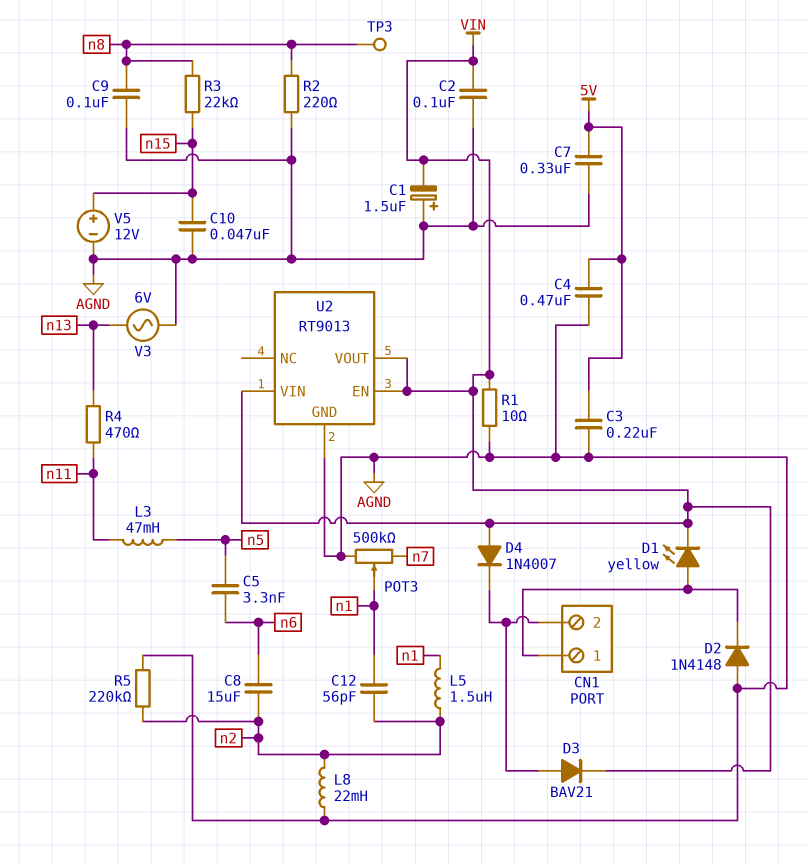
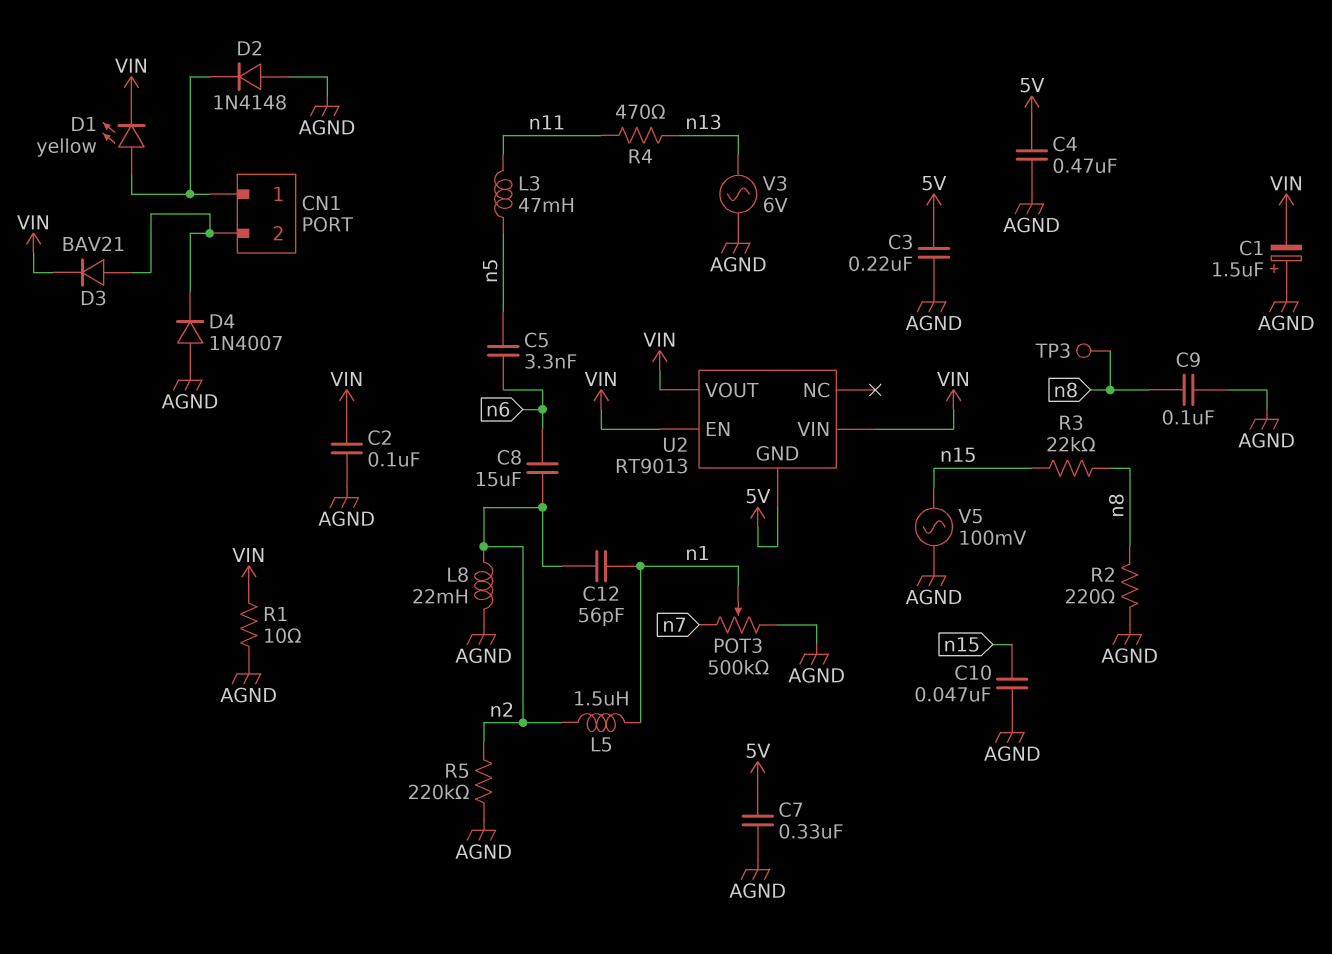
D4: diode 1N4007 (A VIN, K CN1/2) -> diode 1N4007 (A AGND, K CN1/2)
U2 pin GND: AGND -> 5V
V5: 12V (plus n15, minus AGND) -> AC 100mV (AGND, n15)

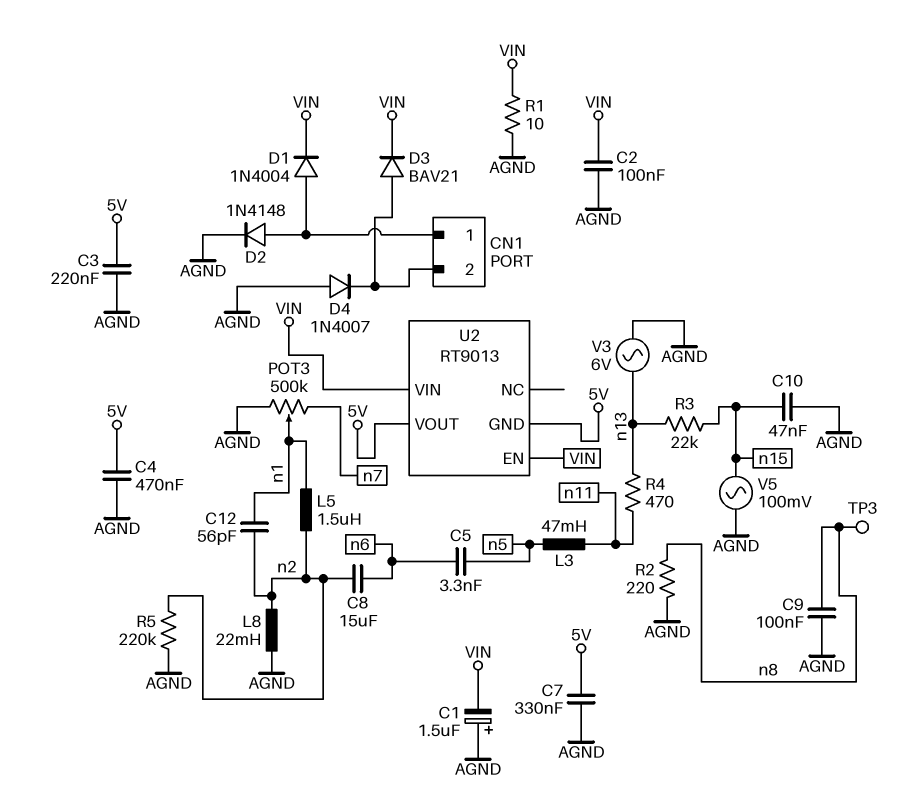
D1: LED yellow (A CN1/1, K VIN) -> diode 1N4004 (A CN1/1, K VIN)
D2: diode 1N4148 (A AGND, K CN1/1) -> diode 1N4148 (A CN1/1, K AGND)
R3: 22k (n8, n15) -> 22k (n13, n15)
U2 pin VOUT: VIN -> 5V

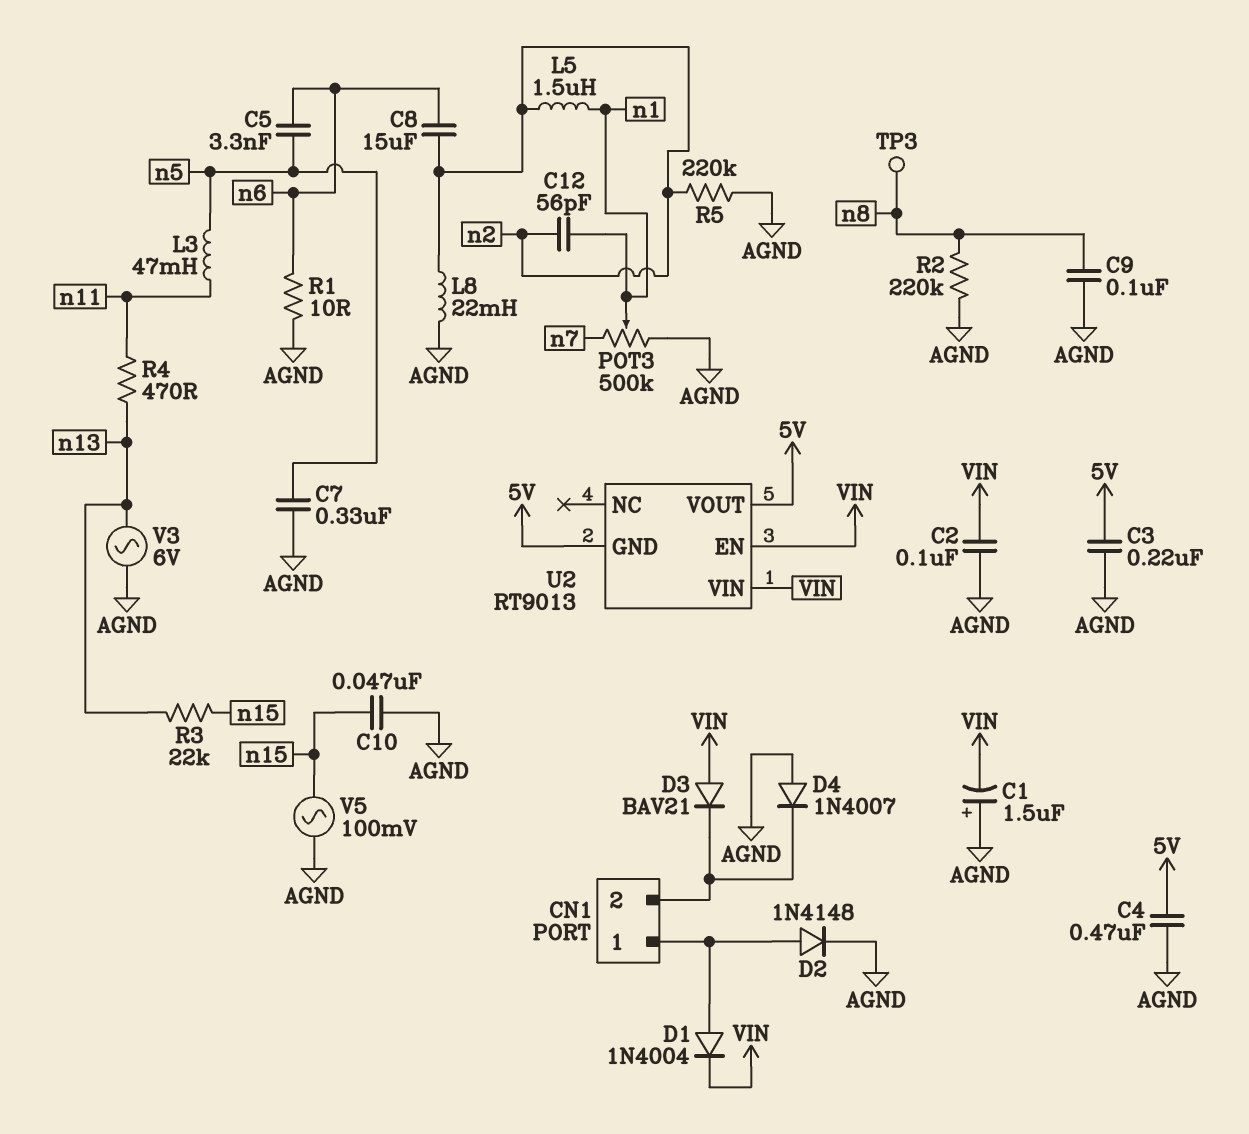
C7: 330nF (5V, AGND) -> 330nF (AGND, n5)
D3: diode BAV21 (A CN1/2, K VIN) -> diode BAV21 (A VIN, K CN1/2)
R1: 10 (AGND, VIN) -> 10 (AGND, n6)
R2: 220 (AGND, n8) -> 220k (AGND, n8)

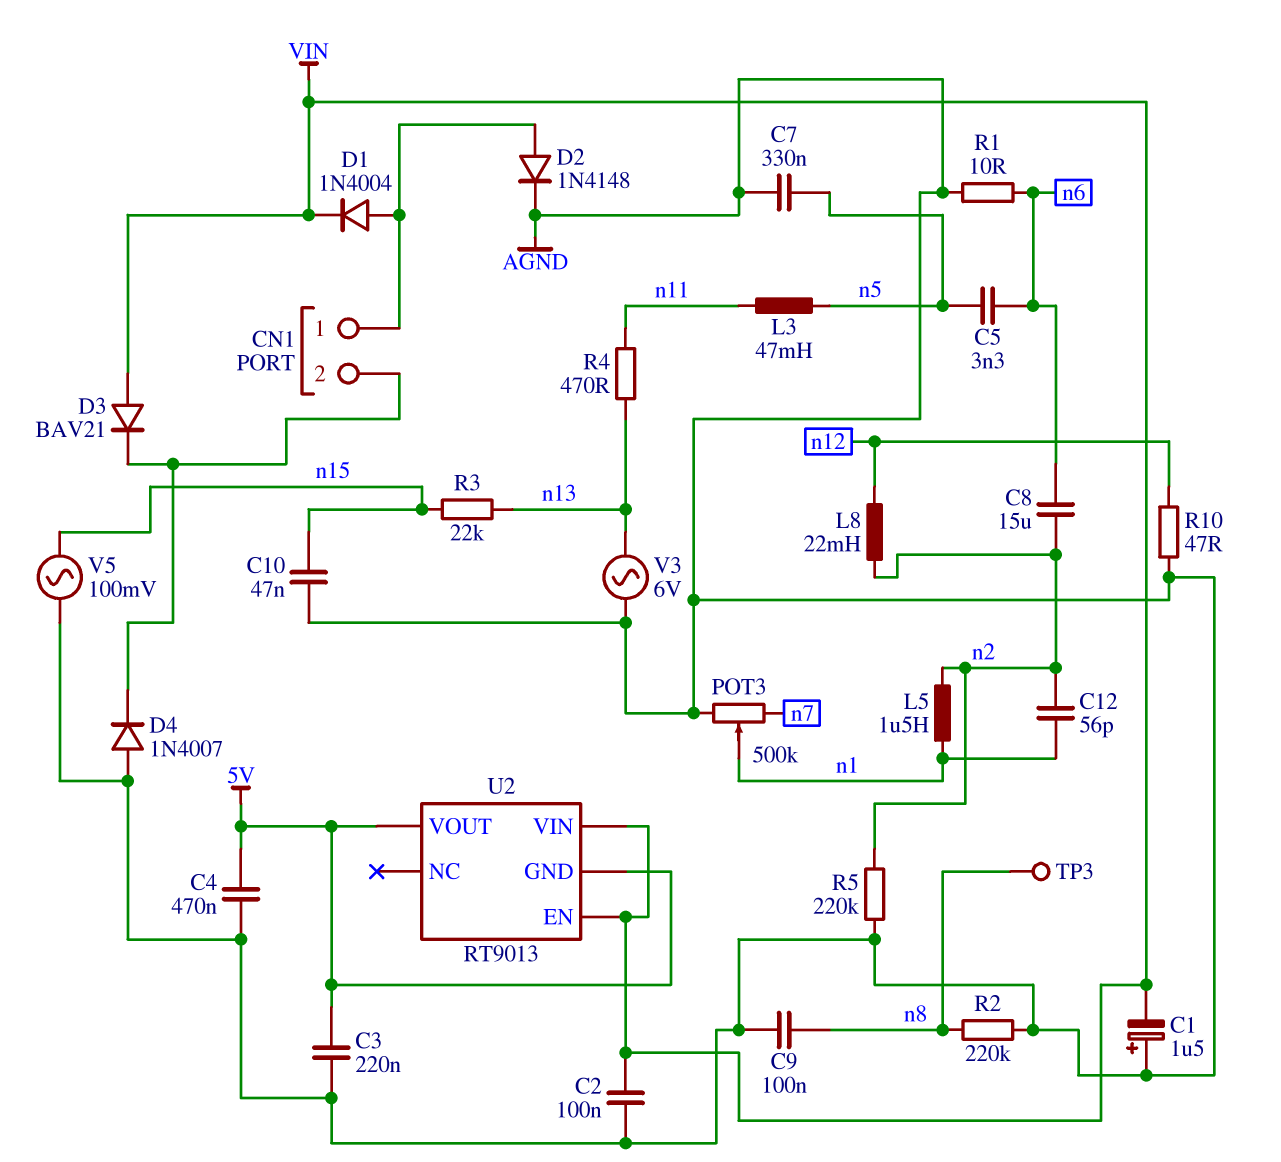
L8: 22mH (AGND, n2) -> 22mH (n2, n12)
R10: none -> 47 (AGND, n12)

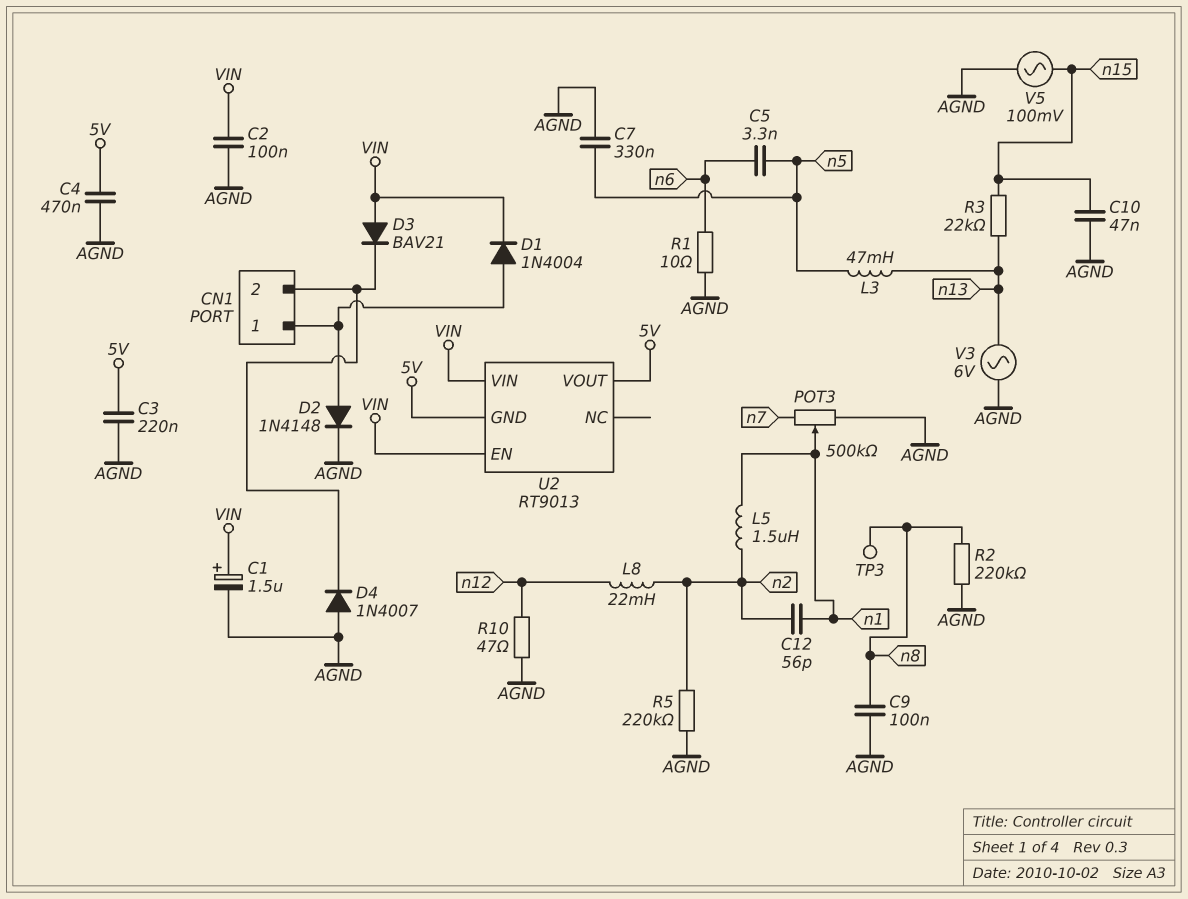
C1: 1.5uF (plus AGND, minus VIN) -> 1.5uF (plus VIN, minus AGND)
C8: 15uF (n2, n6) -> none
L3: 47mH (n5, n11) -> 47mH (n5, n13)
R4: 470 (n11, n13) -> none

